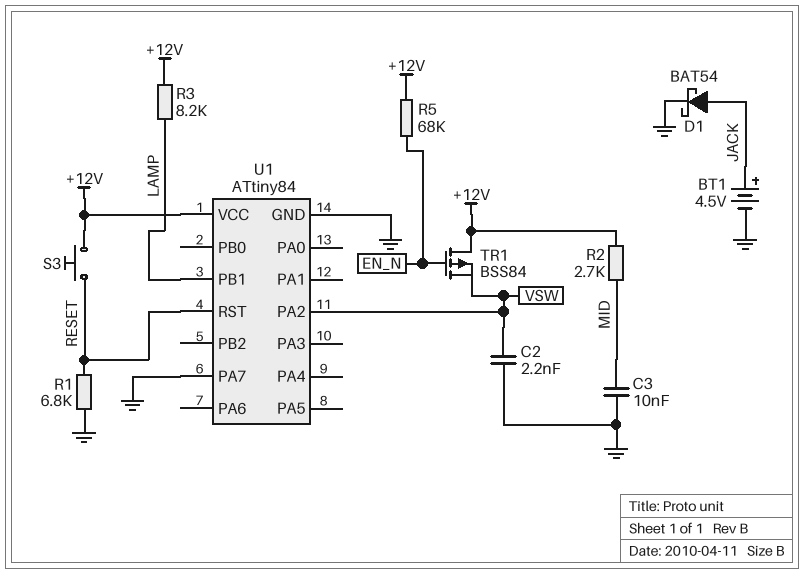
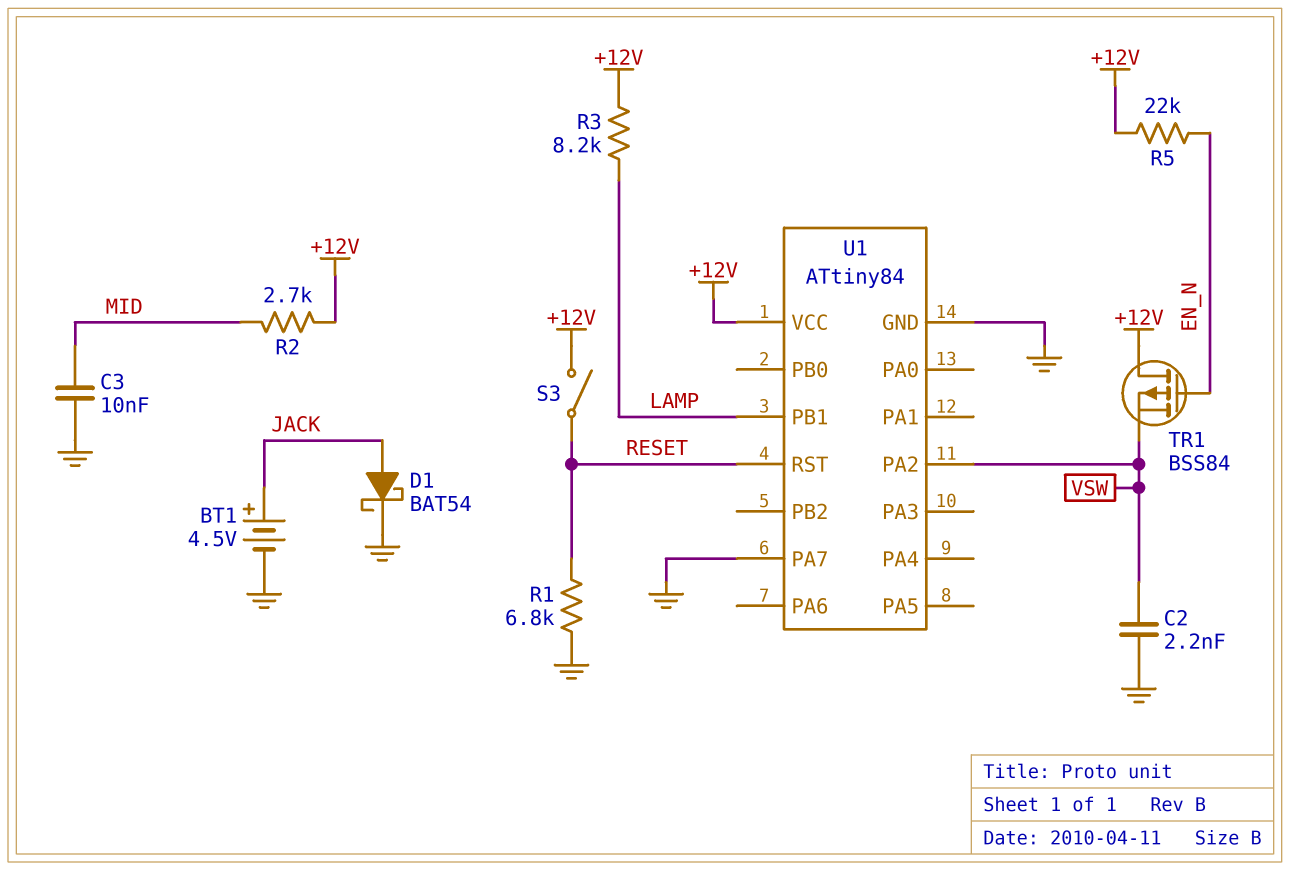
R5: 68k (+12V, EN_N) -> 22k (+12V, EN_N)
S3: button (+12V, RESET) -> switch (+12V, RESET)

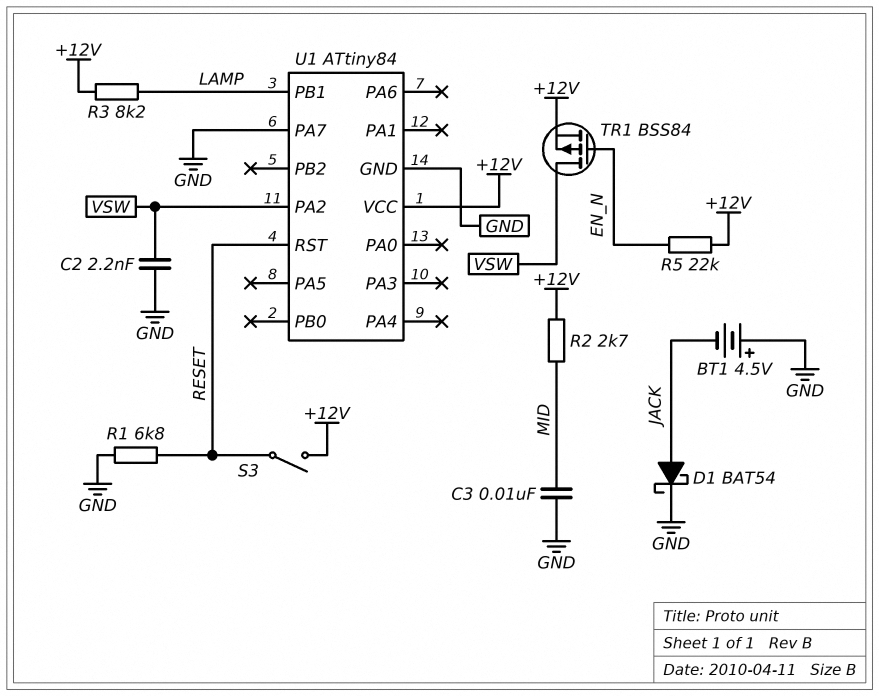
BT1: 4.5V (plus JACK, minus GND) -> 4.5V (plus GND, minus JACK)
TR1: PMOS BSS84 (G EN_N, D +12V, S VSW) -> PMOS BSS84 (G EN_N, D VSW, S +12V)

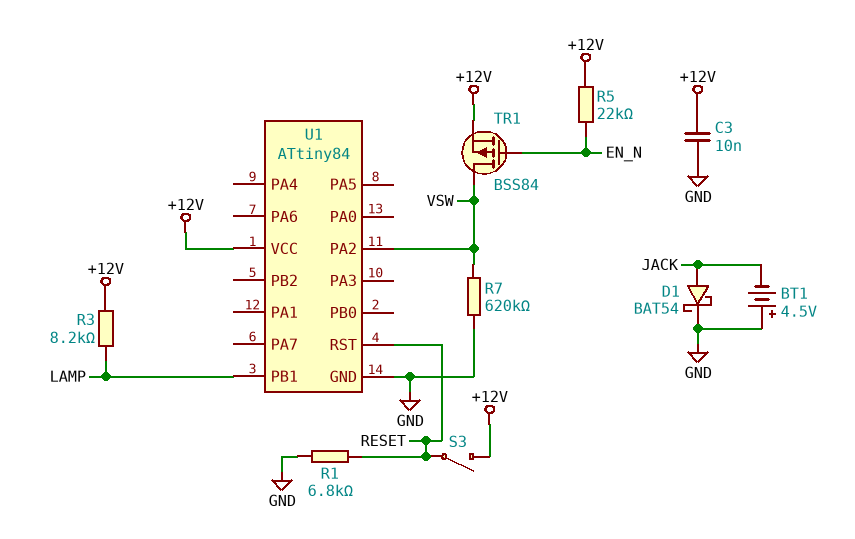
C2: 2.2nF (GND, VSW) -> none
C3: 10nF (GND, MID) -> 10nF (+12V, GND)
R2: 2.7k (+12V, MID) -> none
R7: none -> 620k (GND, VSW)
U1 pin PA7: GND -> none

